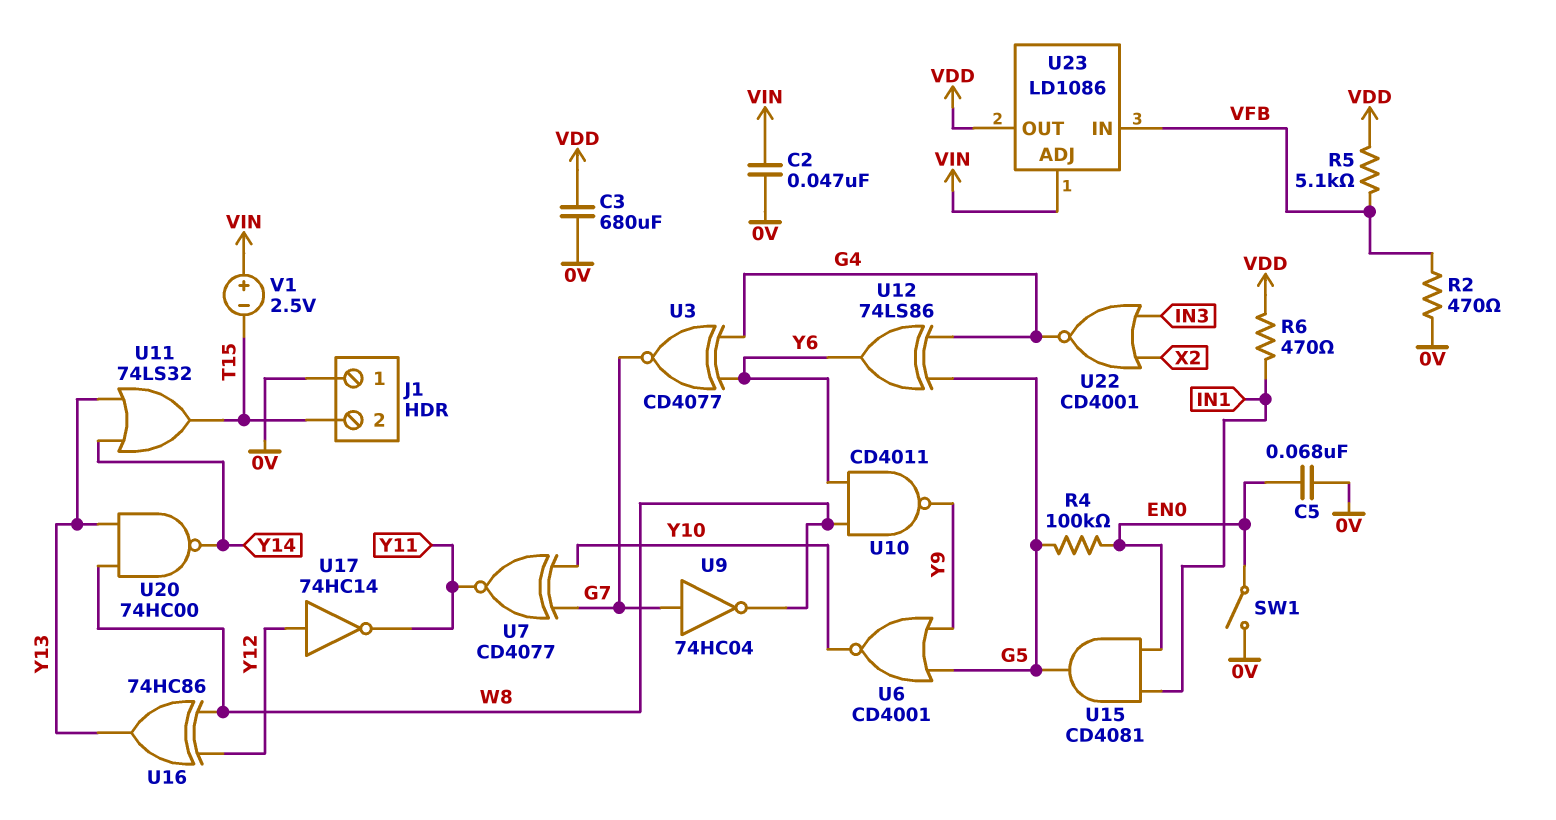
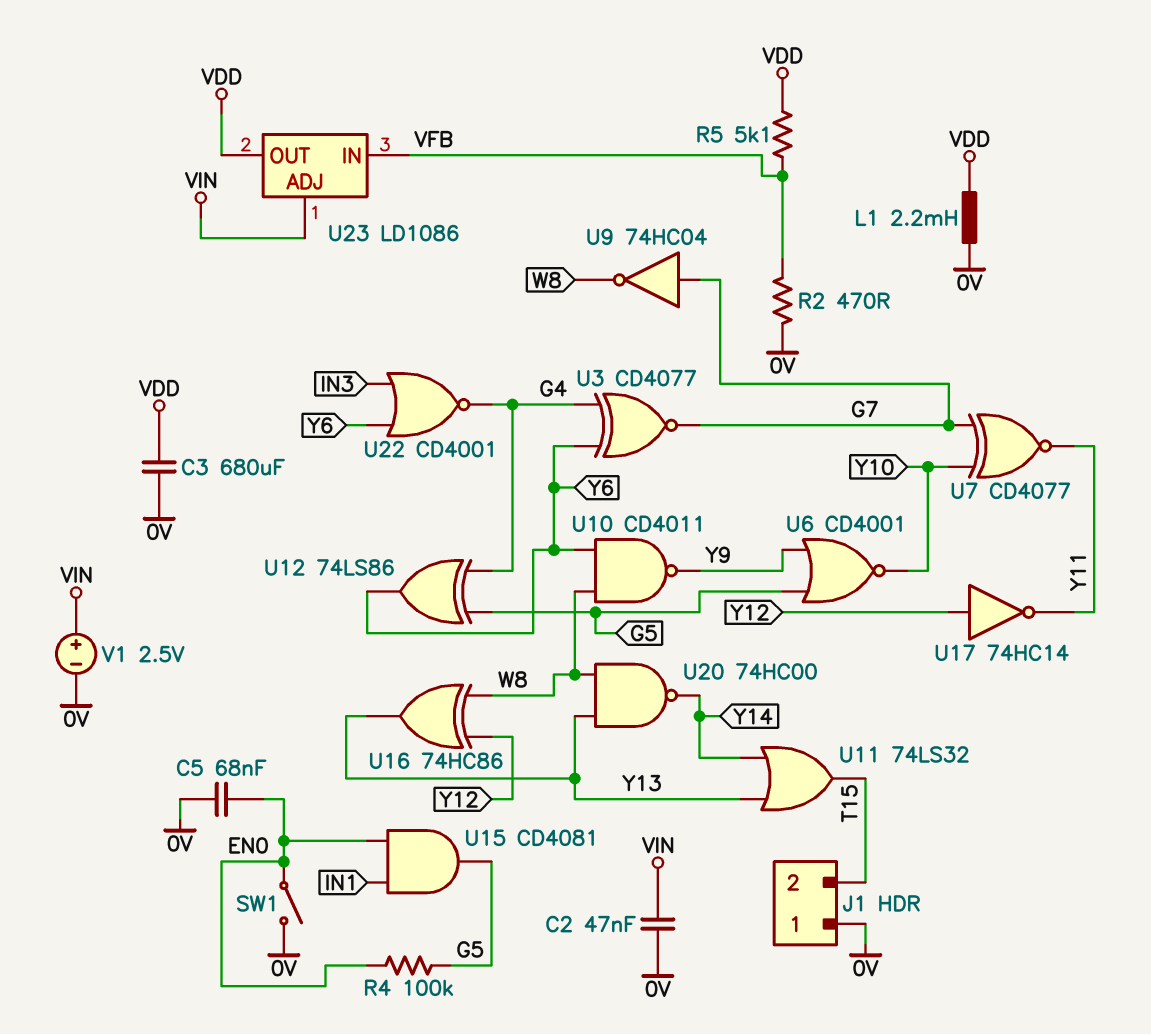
L1: none -> 2.2mH (0V, VDD)
R6: 470 (IN1, VDD) -> none
U22: NOR CD4001 (in IN3, in X2, out G4) -> NOR CD4001 (in IN3, in Y6, out G4)
V1: 2.5V (plus VIN, minus T15) -> 2.5V (plus VIN, minus 0V)

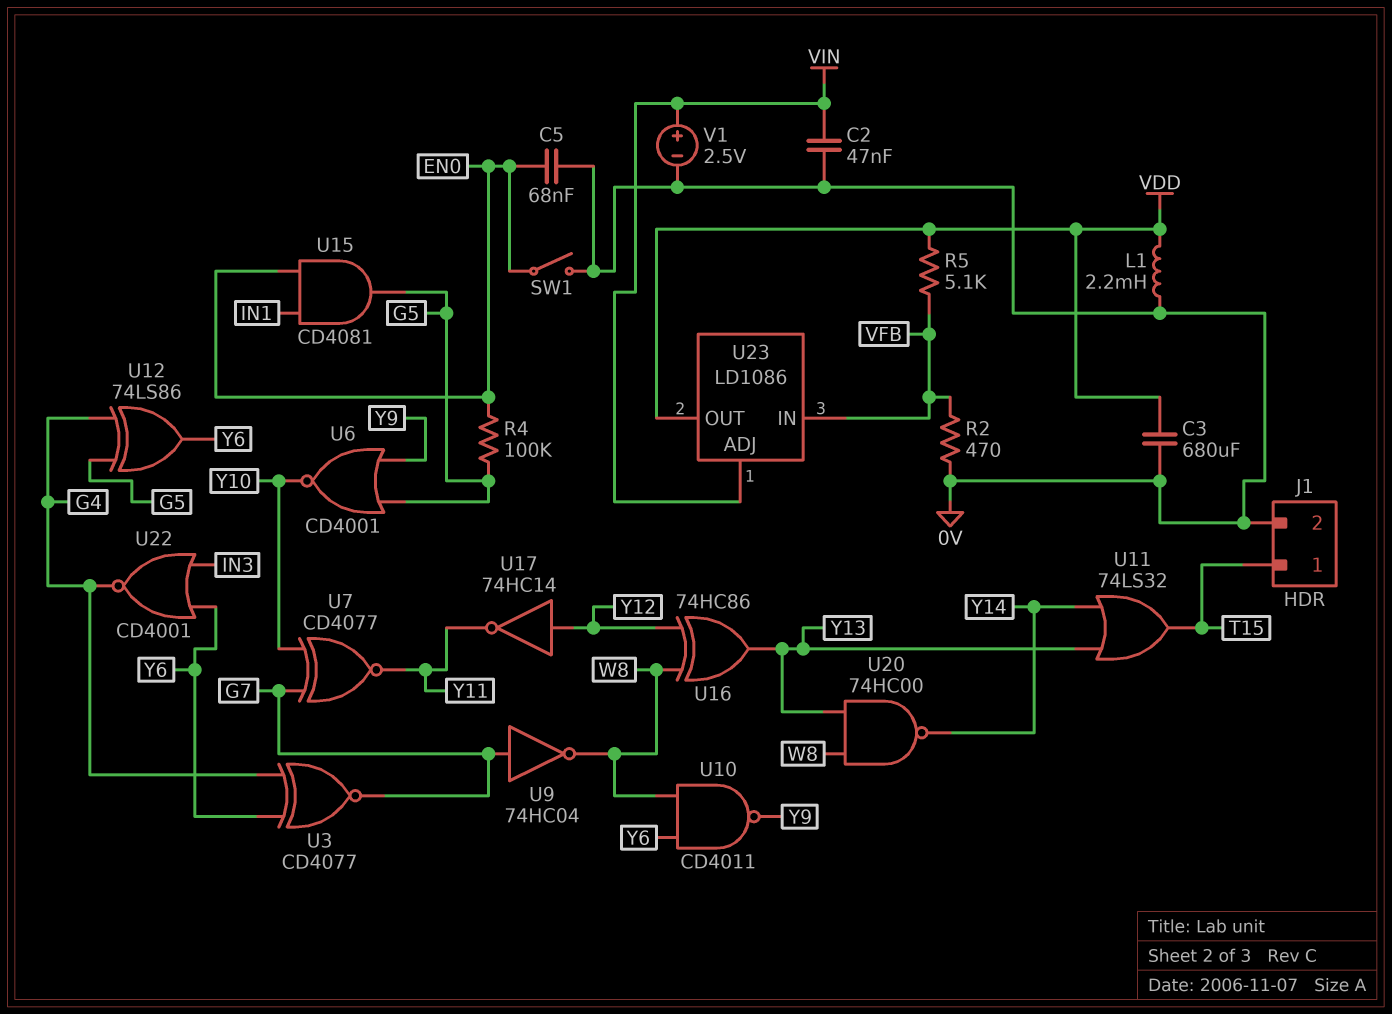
J1 pin 1: 0V -> T15
J1 pin 2: T15 -> 0V

